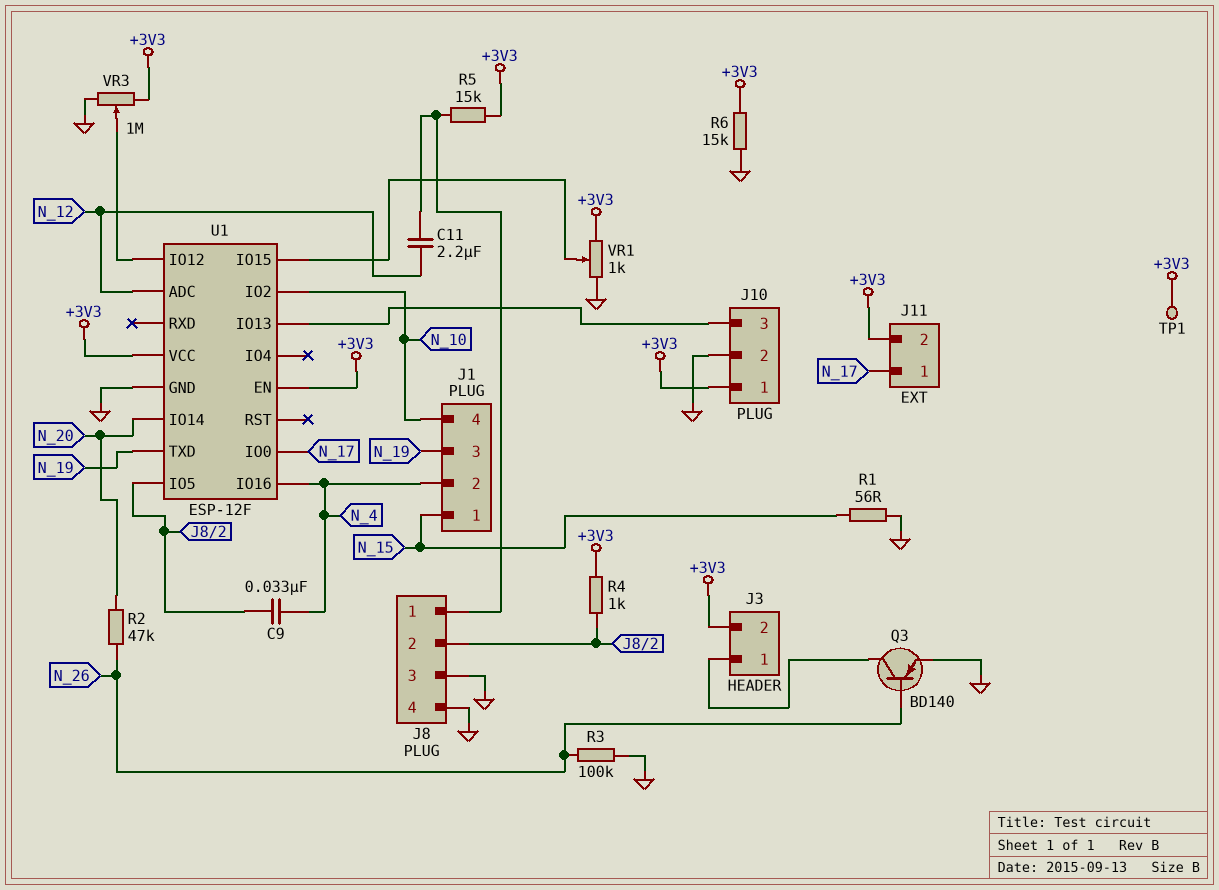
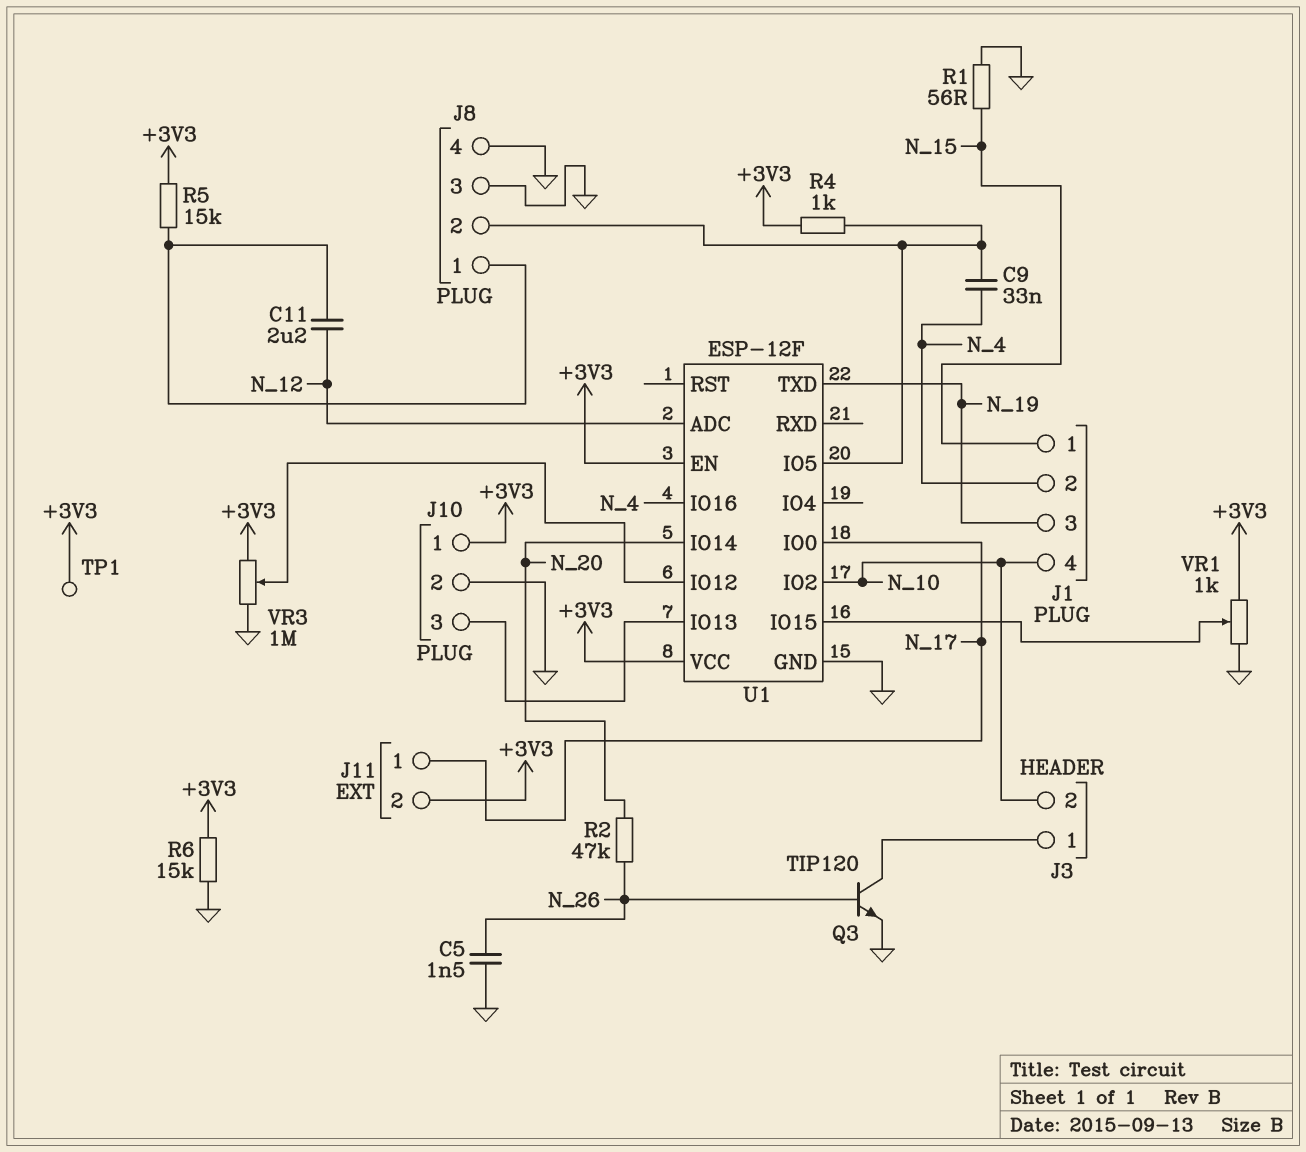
C5: none -> 1.5nF (GND, N_26)
J3 pin 2: +3V3 -> N_10
Q3: PNP BD140 (B N_26, C J3/1, E GND) -> NPN TIP120 (B N_26, C J3/1, E GND)
R3: 100k (GND, N_26) -> none

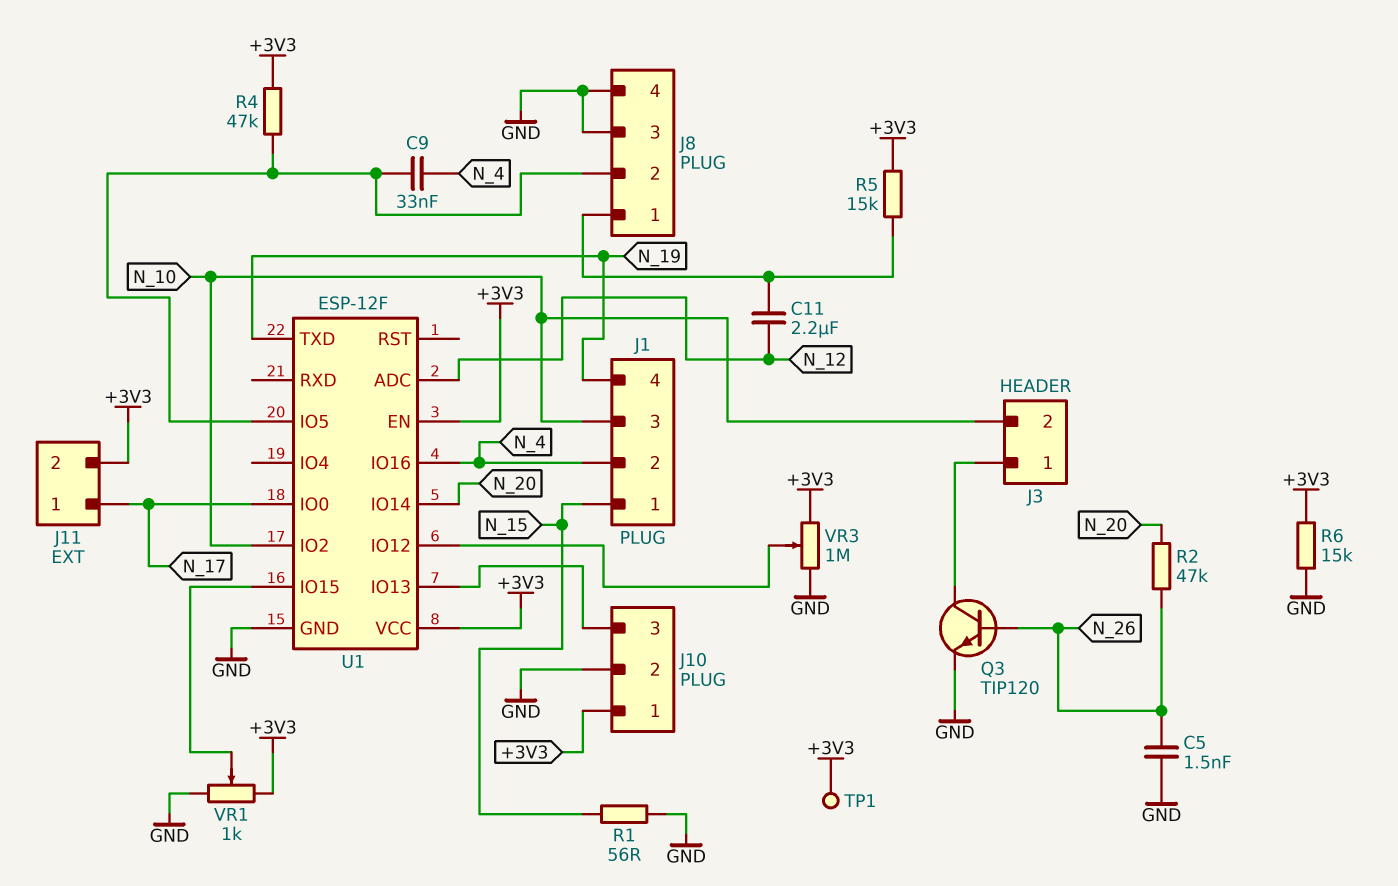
J1 pin 3: N_19 -> N_10
J1 pin 4: N_10 -> N_19
R4: 1k (+3V3, J8/2) -> 47k (+3V3, J8/2)

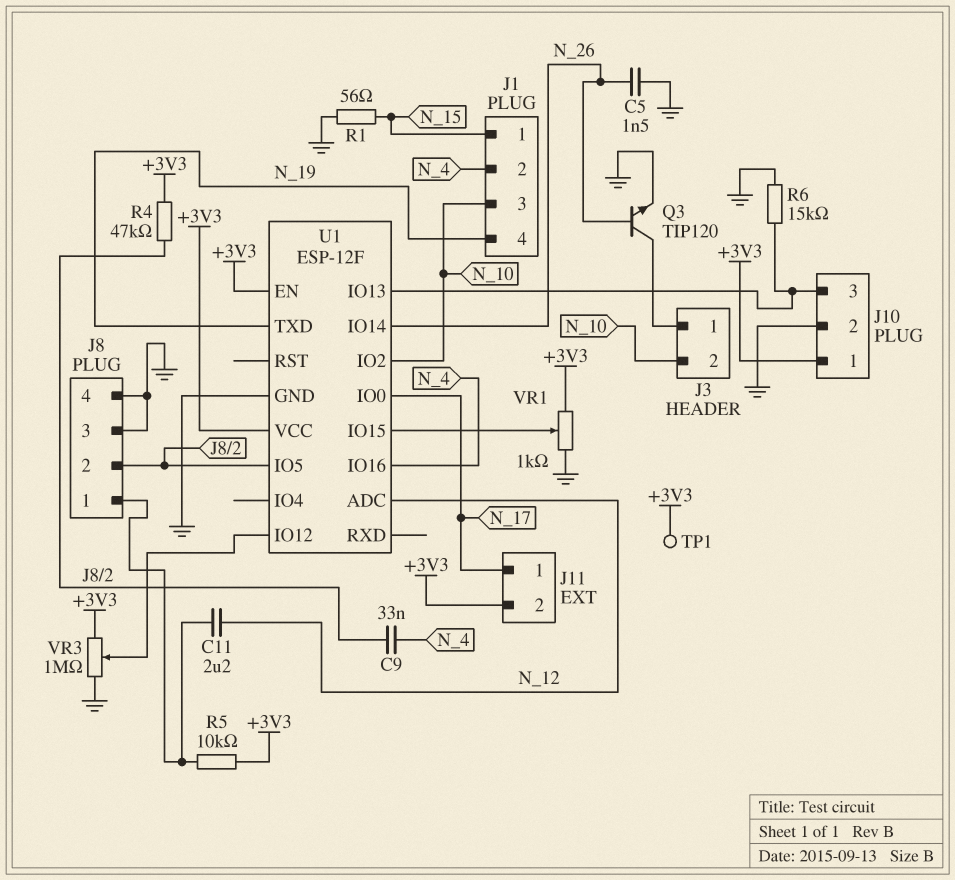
R2: 47k (N_20, N_26) -> none
R5: 15k (+3V3, J8/1) -> 10k (+3V3, J8/1)
R6: 15k (+3V3, GND) -> 15k (GND, J10/3)
U1 pin IO14: N_20 -> N_26

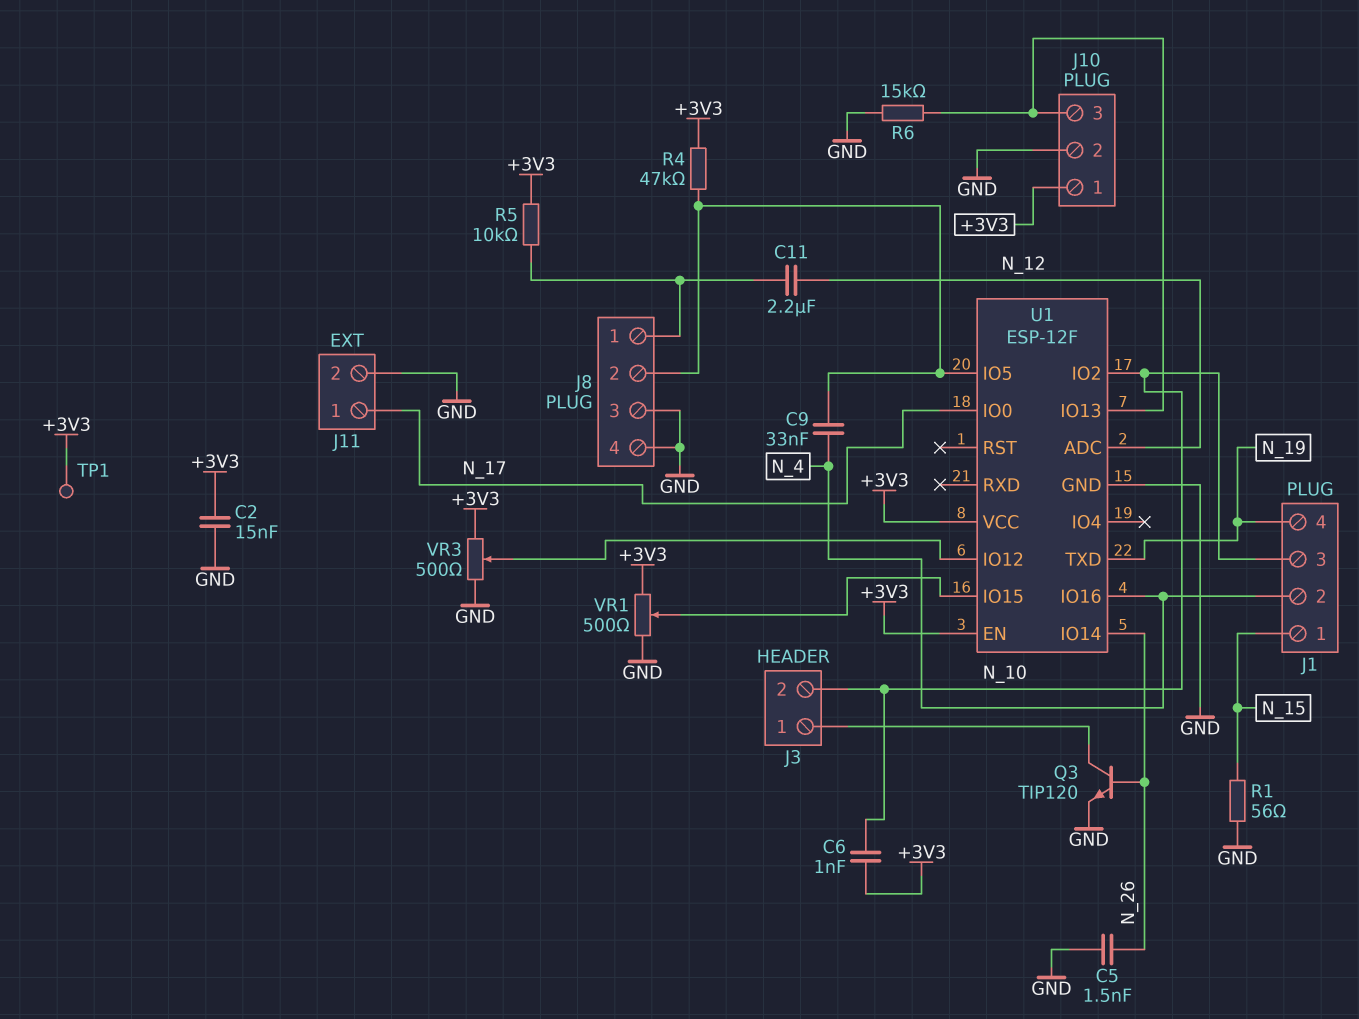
C2: none -> 15nF (+3V3, GND)
C6: none -> 1nF (+3V3, N_10)
J11 pin 2: +3V3 -> GND
VR1: 1k (+3V3, GND, wiper U1/IO15) -> 500 (+3V3, GND, wiper U1/IO15)
VR3: 1M (+3V3, GND, wiper U1/IO12) -> 500 (+3V3, GND, wiper U1/IO12)

